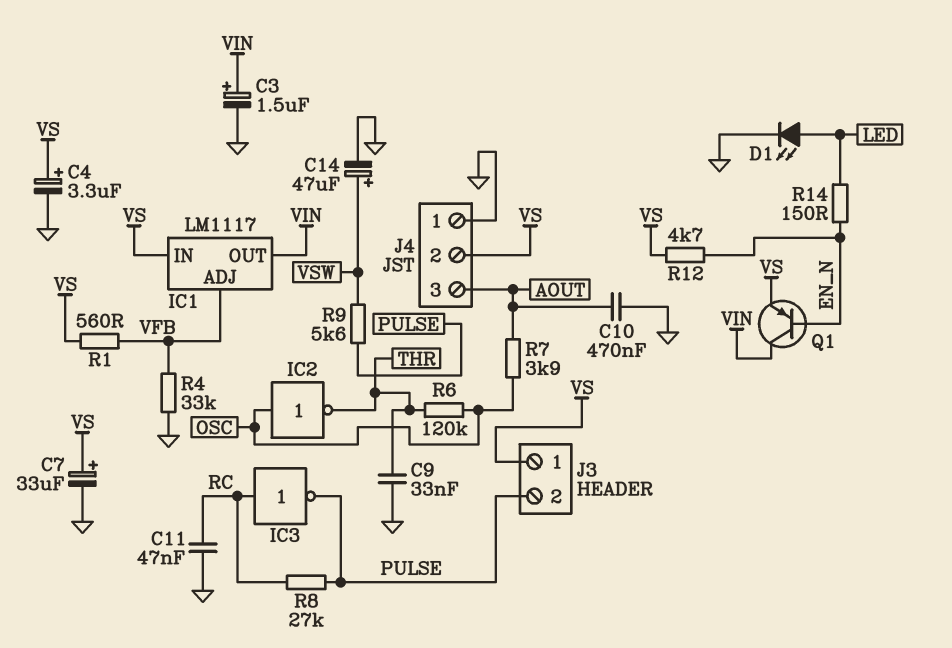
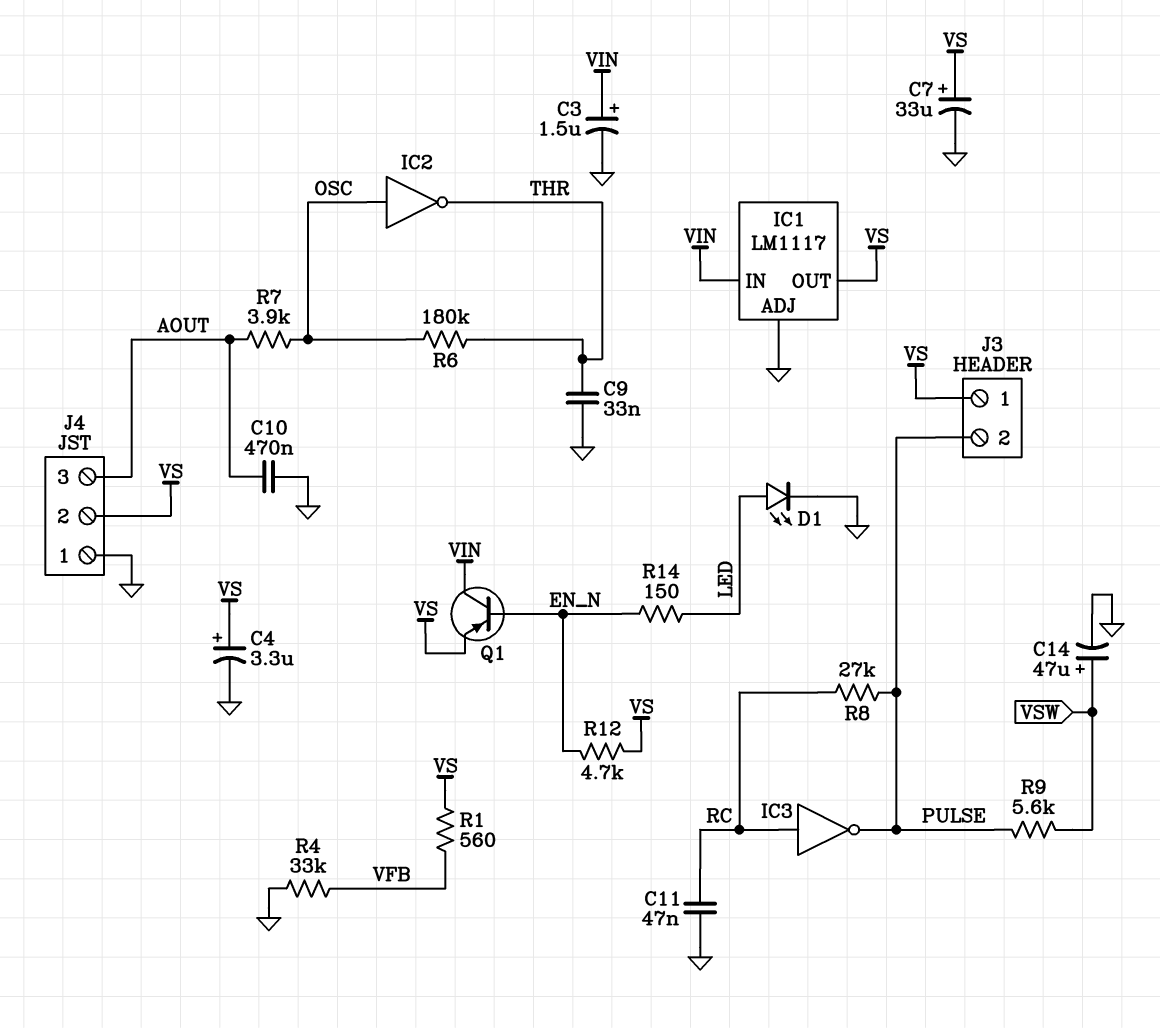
IC1 pin ADJ: VFB -> GND
IC1 pin IN: VS -> VIN
IC1 pin OUT: VIN -> VS
R6: 120k (OSC, THR) -> 180k (OSC, THR)

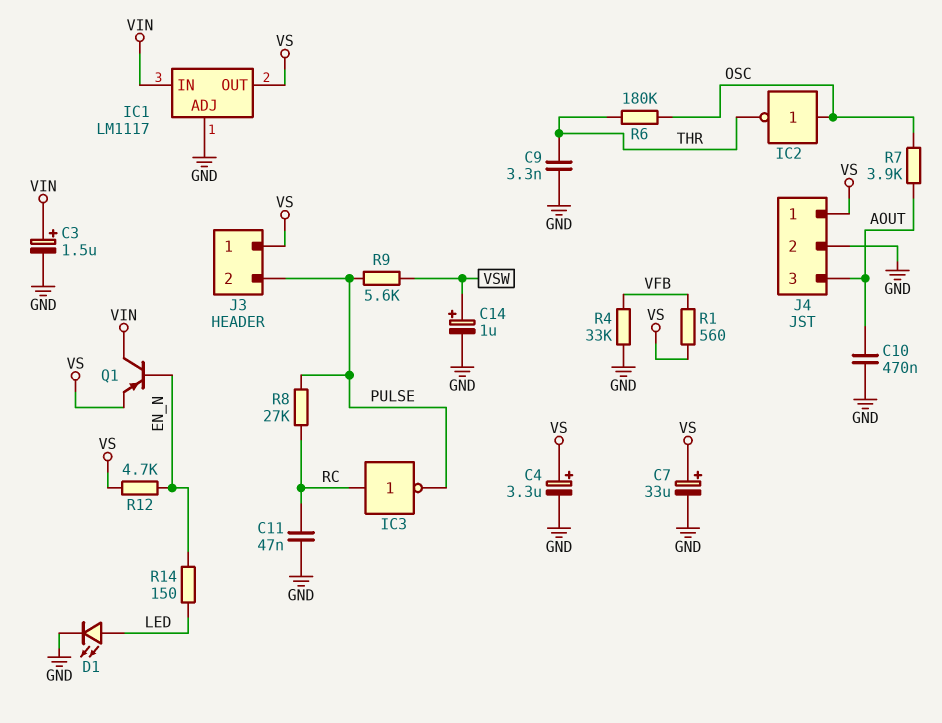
C9: 33nF (GND, THR) -> 3.3nF (GND, THR)
C14: 47uF (plus VSW, minus GND) -> 1uF (plus VSW, minus GND)
J4 pin 1: GND -> VS
J4 pin 2: VS -> GND

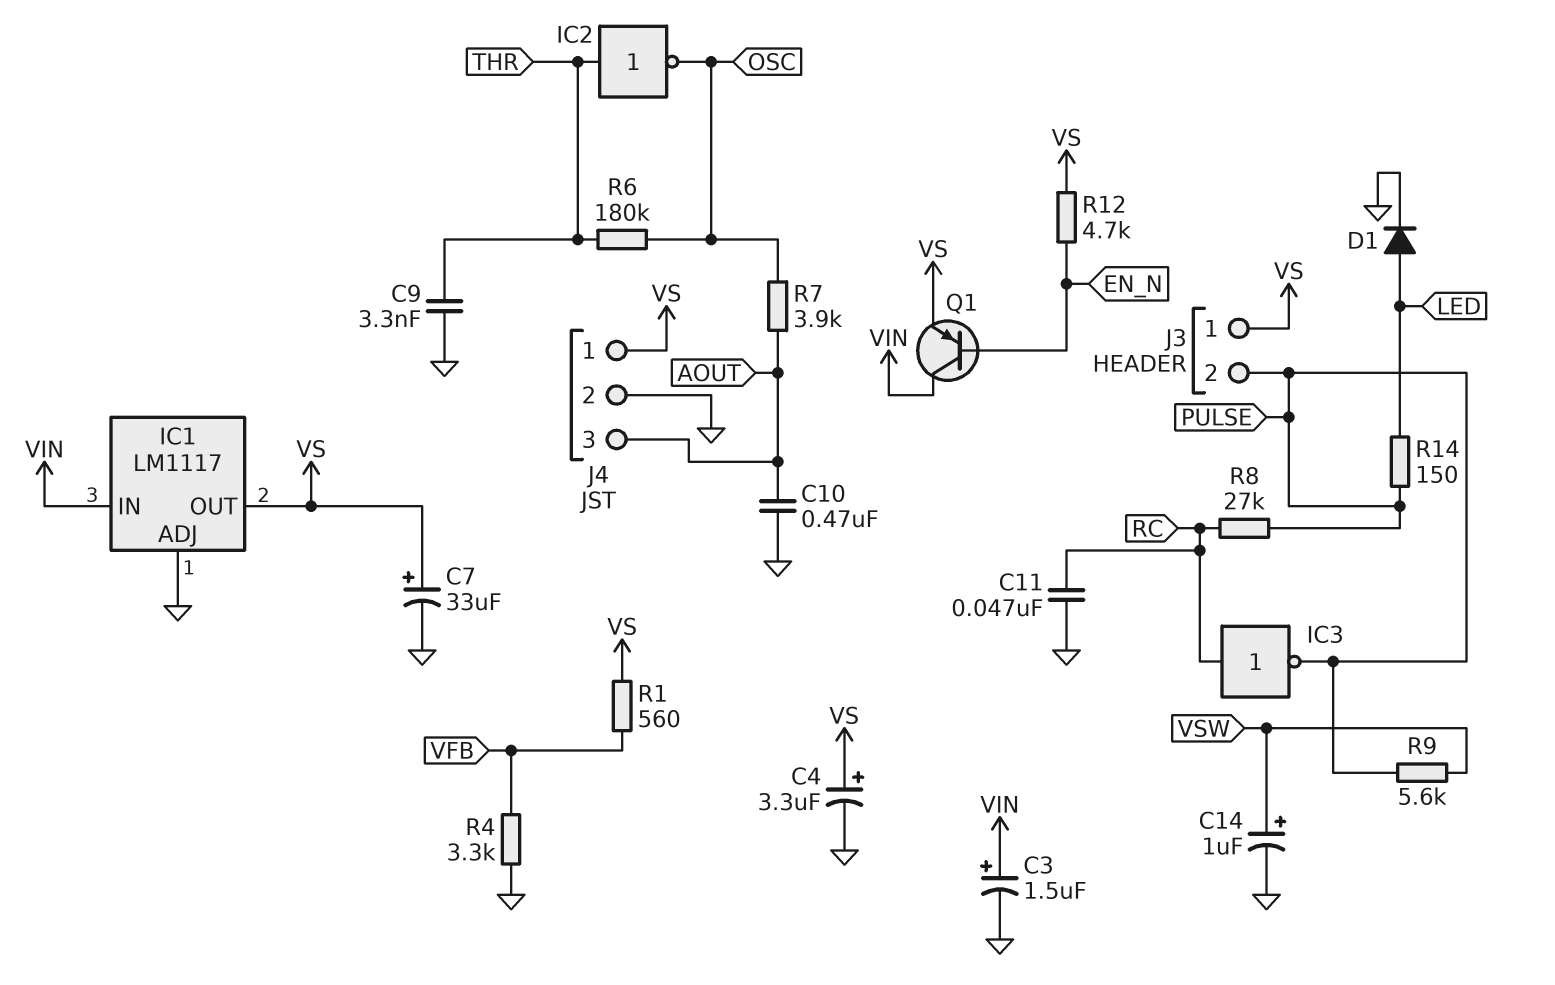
D1: LED (A LED, K GND) -> diode (A LED, K GND)
IC2: NOT (in OSC, out THR) -> NOT (in THR, out OSC)
R4: 33k (GND, VFB) -> 3.3k (GND, VFB)
R14: 150 (EN_N, LED) -> 150 (LED, PULSE)

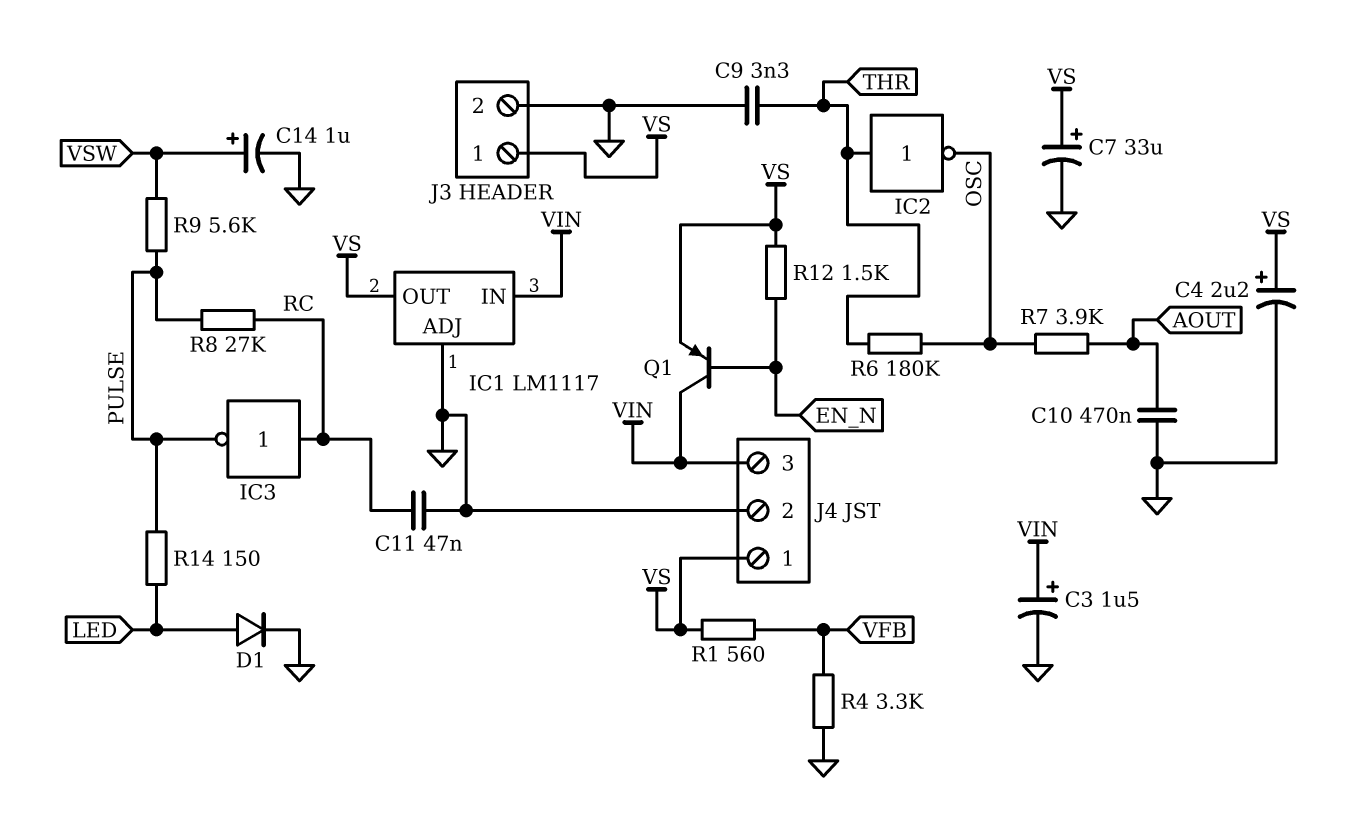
C4: 3.3uF (plus VS, minus GND) -> 2.2uF (plus VS, minus GND)
J3 pin 2: PULSE -> GND
J4 pin 3: AOUT -> VIN
R12: 4.7k (EN_N, VS) -> 1.5k (EN_N, VS)

